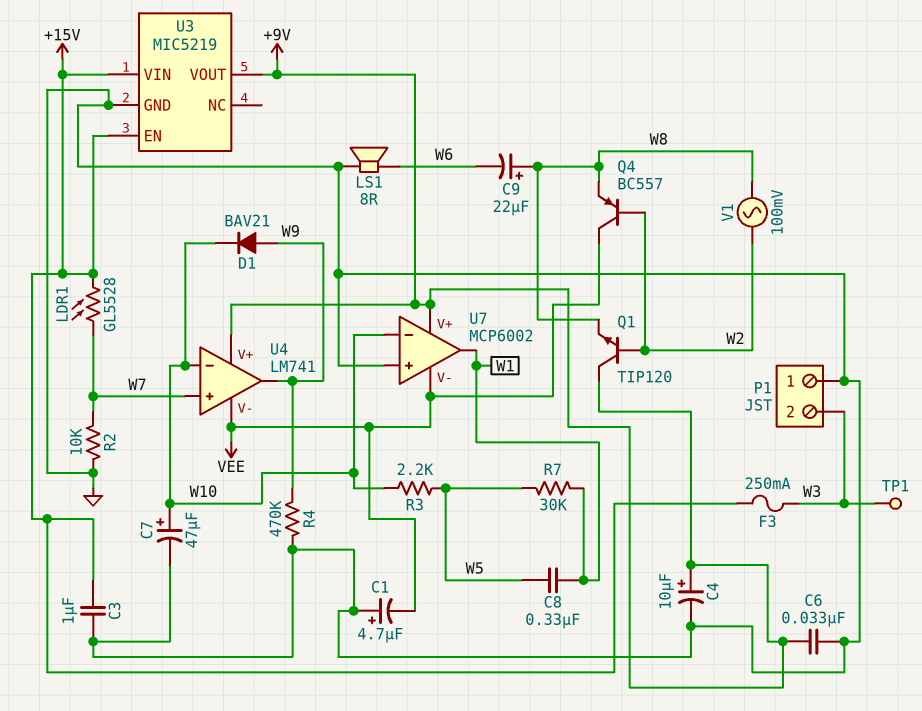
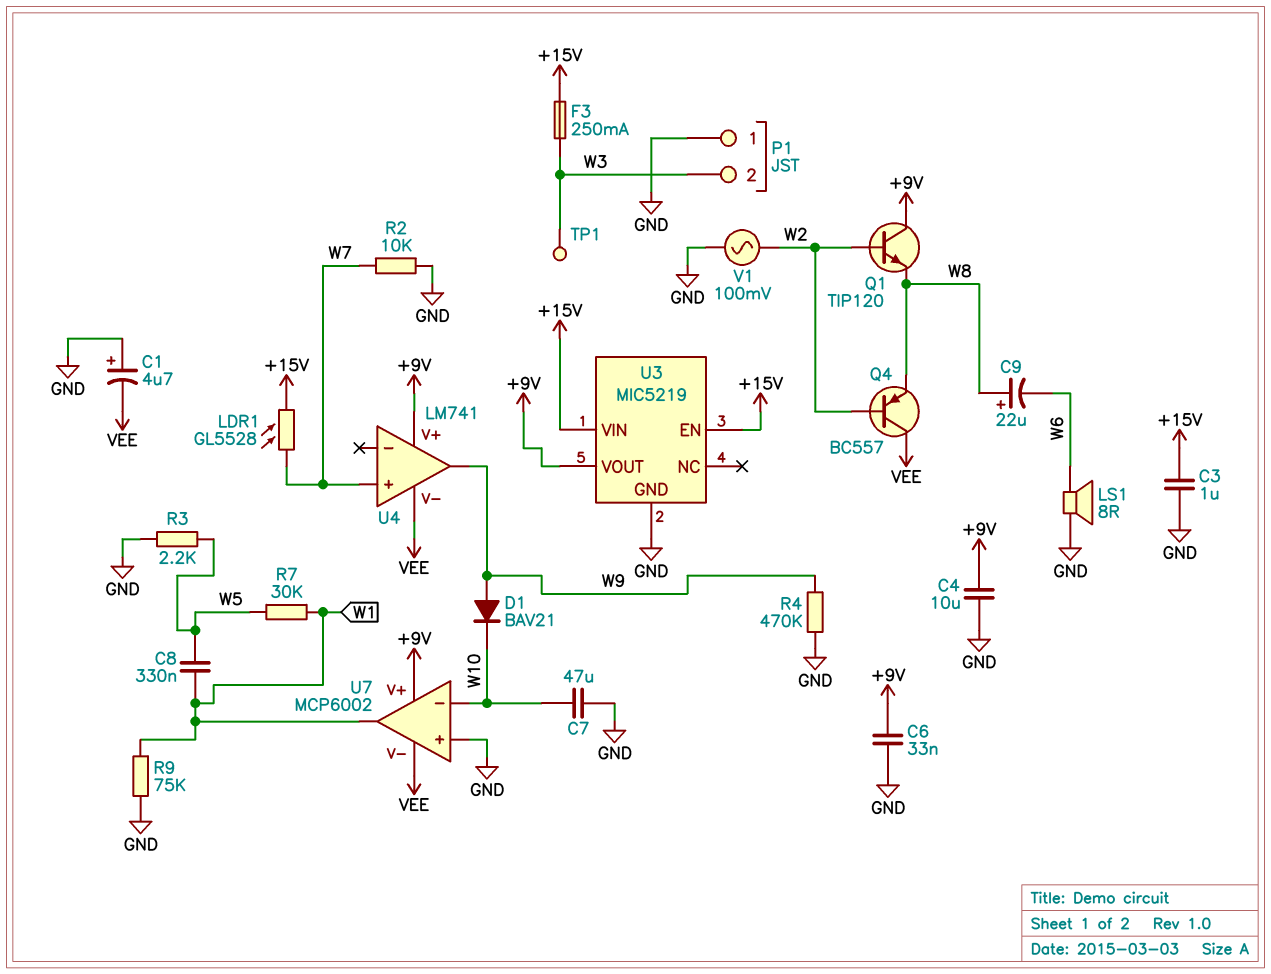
C4: 10uF (plus +9V, minus GND) -> 10uF (+9V, GND)
C7: 47uF (plus W10, minus GND) -> 47uF (GND, W10)
R3: 2.2k (W5, W10) -> 2.2k (GND, W5)
R9: none -> 75k (GND, W1)
U4 pin in-: W10 -> none
V1: AC 100mV (W2, W8) -> AC 100mV (GND, W2)

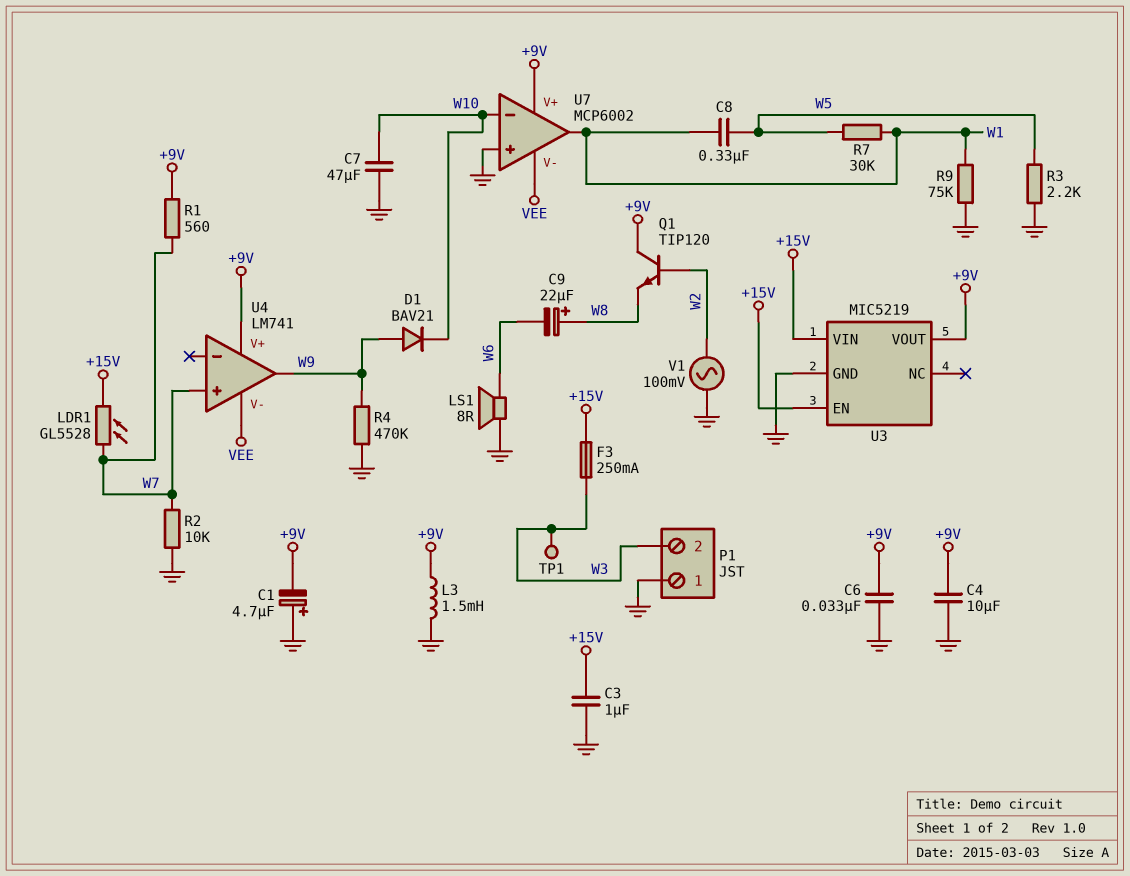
C1: 4.7uF (plus GND, minus VEE) -> 4.7uF (plus GND, minus +9V)
L3: none -> 1.5mH (+9V, GND)
Q4: PNP BC557 (B W2, C VEE, E W8) -> none
R1: none -> 560 (+9V, W7)

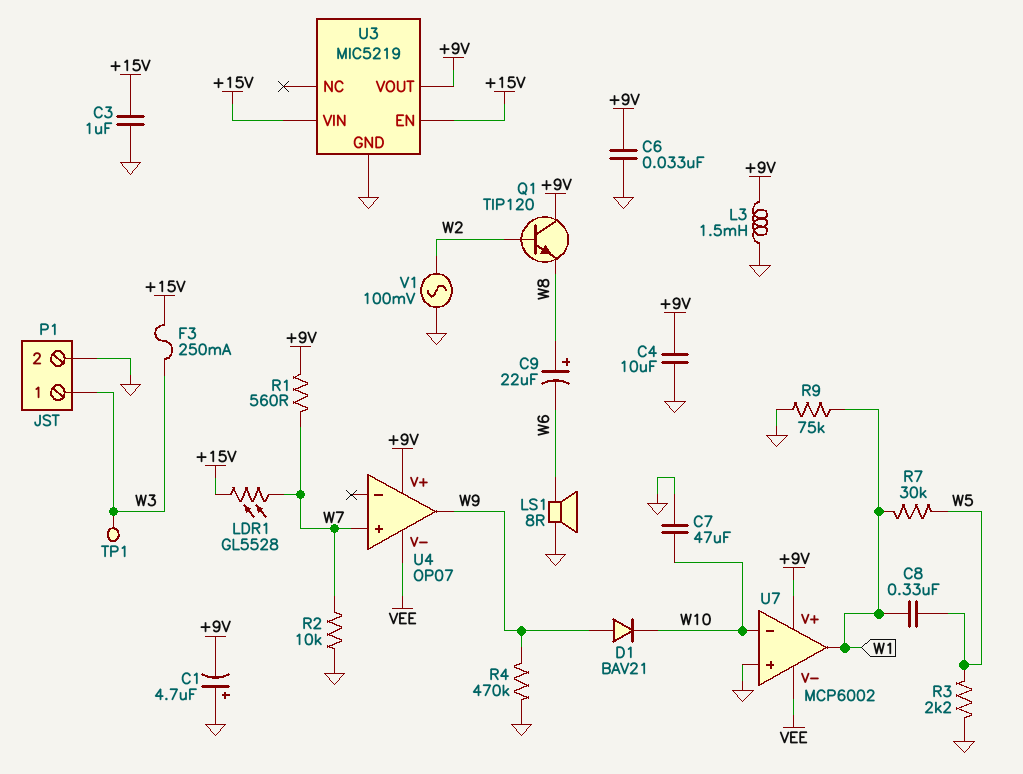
P1 pin 1: GND -> W3
P1 pin 2: W3 -> GND
U4: LM741 -> OP07

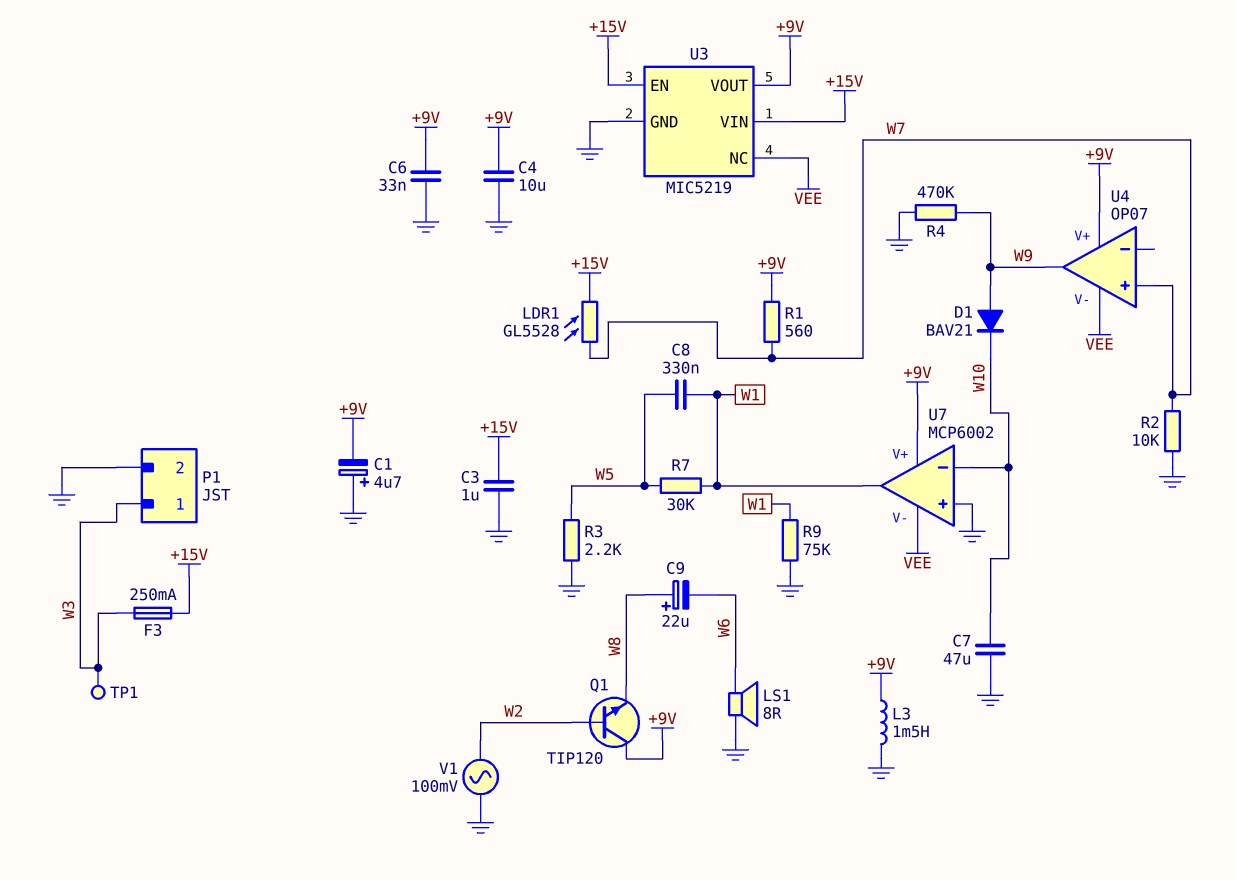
U3 pin NC: none -> VEE

